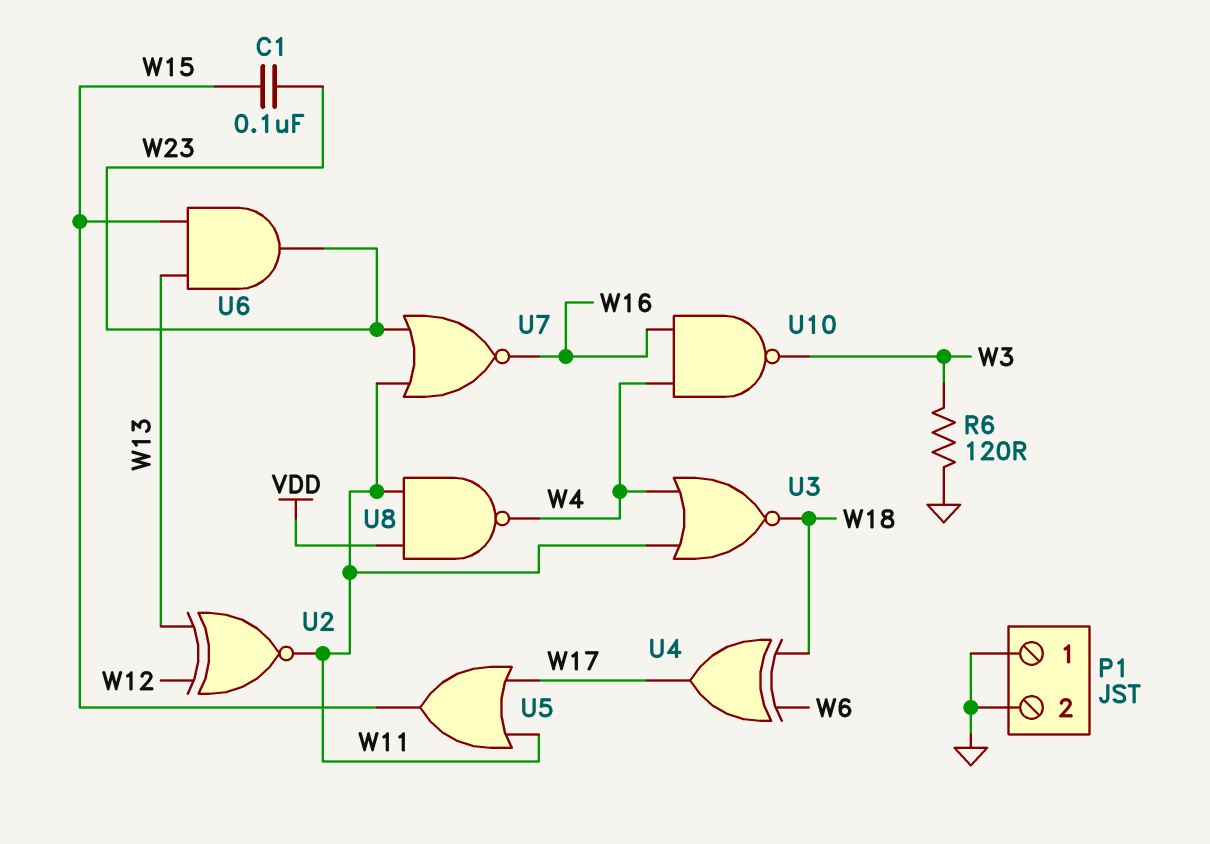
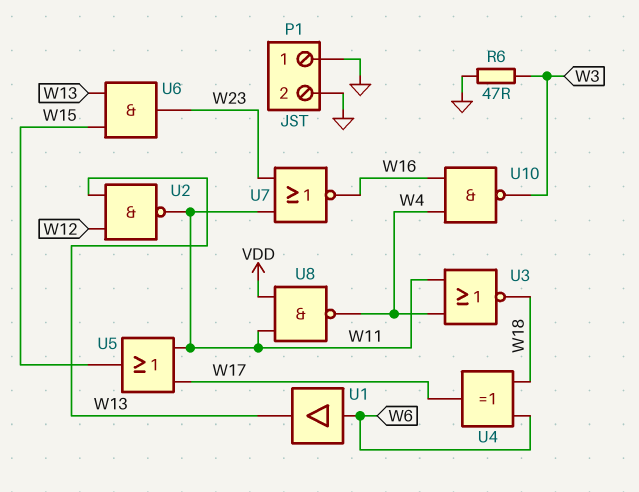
C1: 100nF (W15, W23) -> none
R6: 120 (GND, W3) -> 47 (GND, W3)
U1: none -> buffer (in W6, out W13)
U2: XNOR (in W12, in W13, out W11) -> NAND (in W12, in W13, out W11)

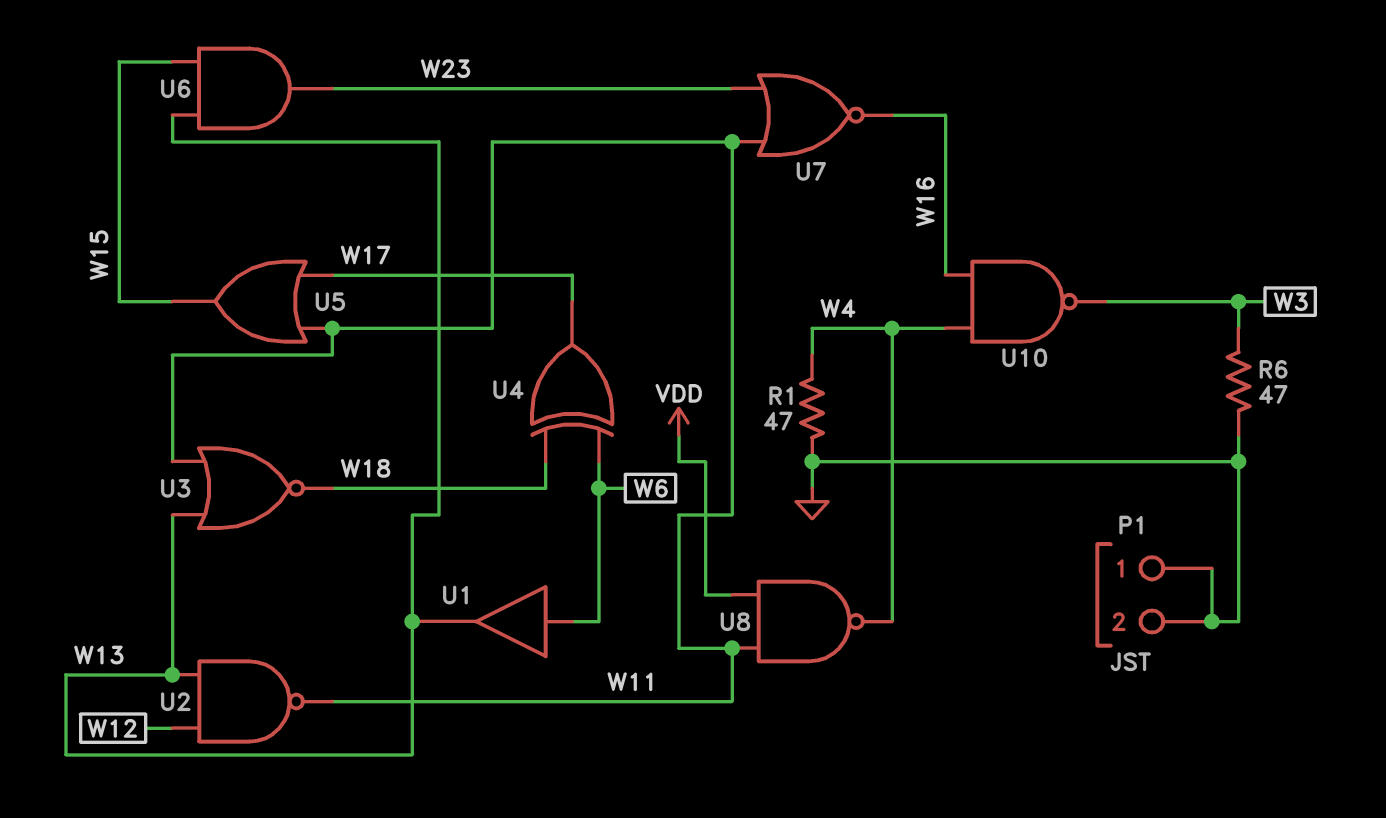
R1: none -> 47 (GND, W4)
U3: NOR (in W4, in W11, out W18) -> NOR (in W11, in W13, out W18)

